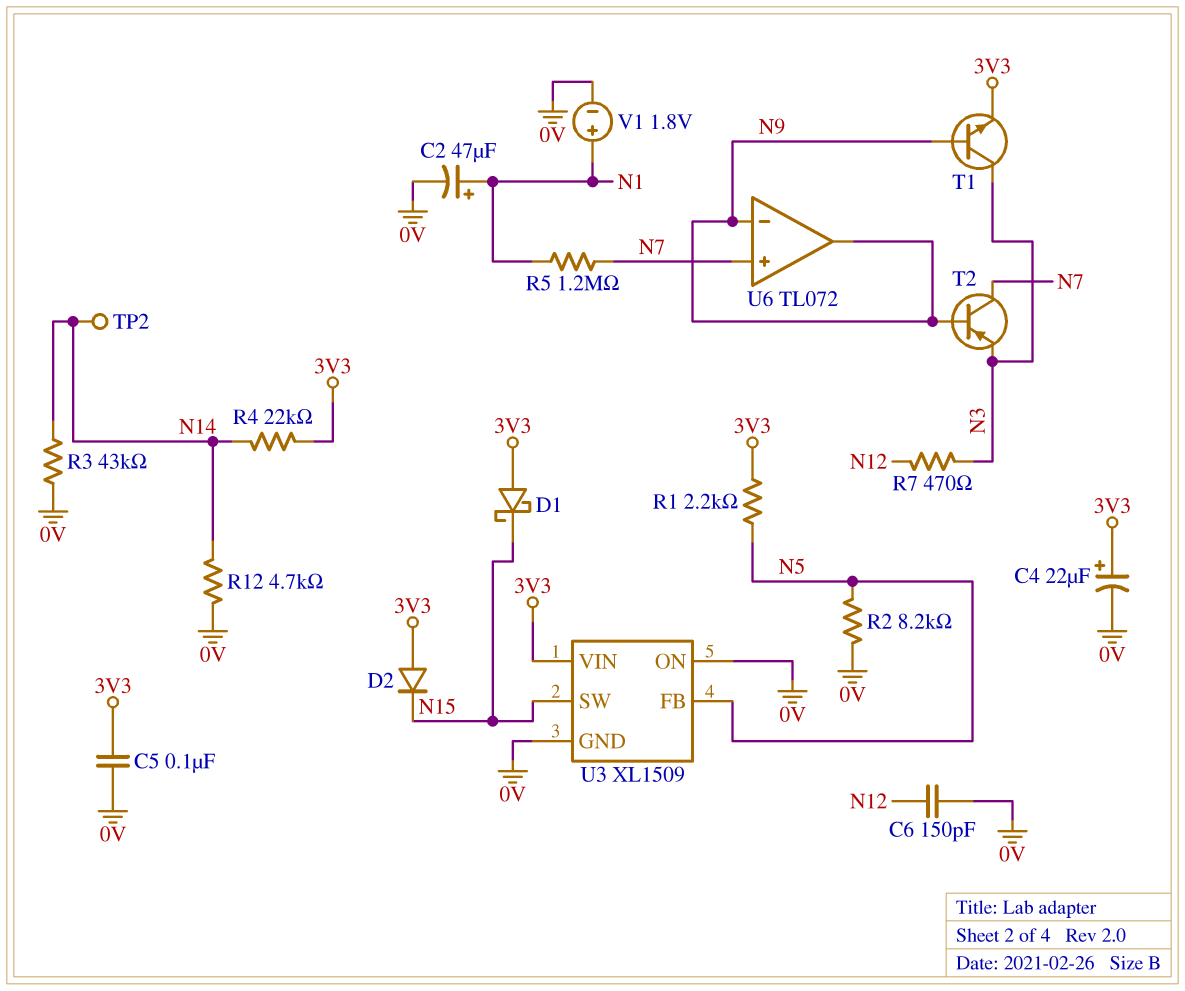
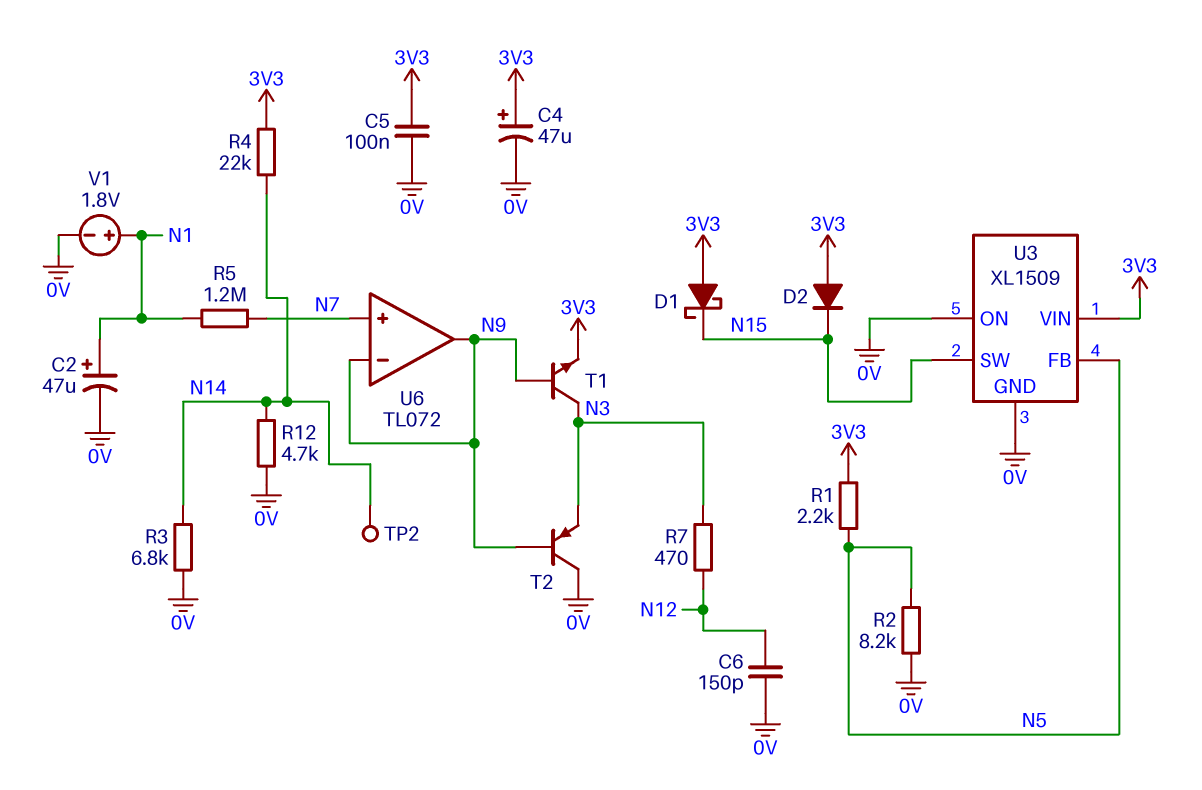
C4: 22uF (plus 3V3, minus 0V) -> 47uF (plus 3V3, minus 0V)
R3: 43k (0V, N14) -> 6.8k (0V, N14)
T2: PNP (B N9, C N7, E N3) -> PNP (B N9, C 0V, E N3)

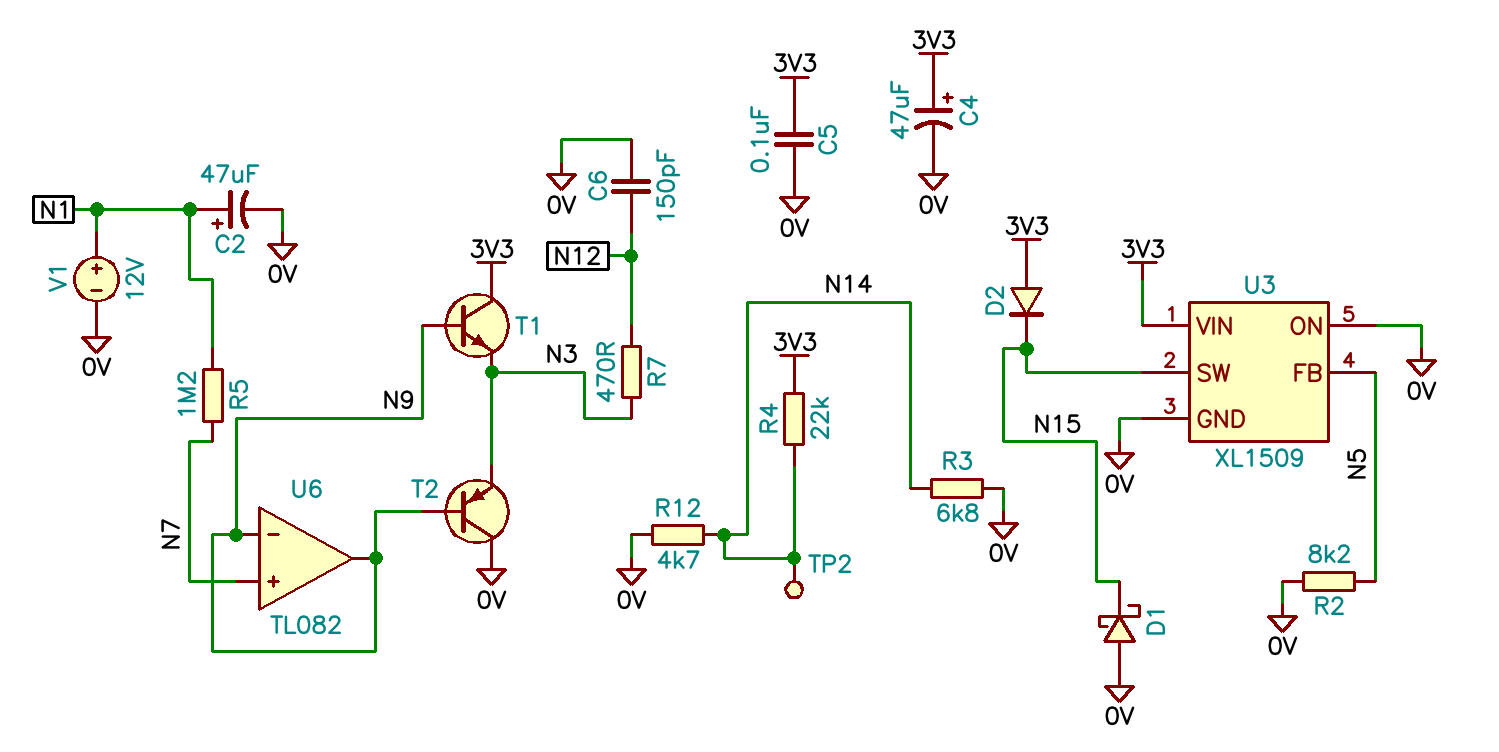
D1: schottky (A 3V3, K N15) -> schottky (A 0V, K N15)
R1: 2.2k (3V3, N5) -> none
T1: NPN (B N9, C N3, E 3V3) -> NPN (B N9, C 3V3, E N3)
U6: TL072 -> TL082
V1: 1.8V (plus N1, minus 0V) -> 12V (plus N1, minus 0V)

